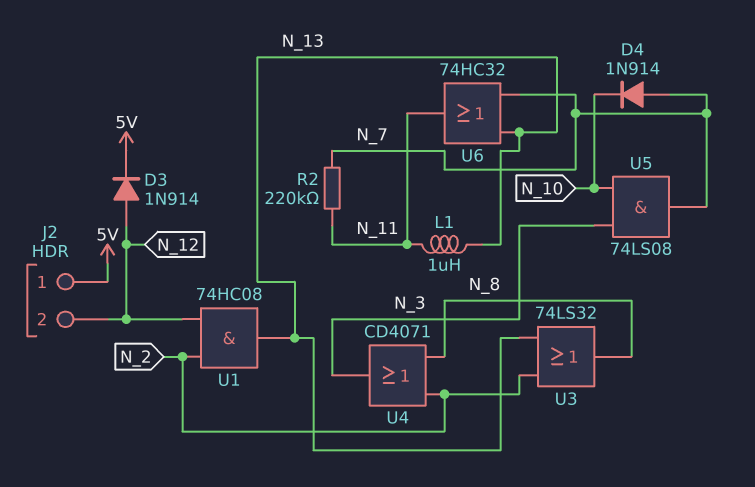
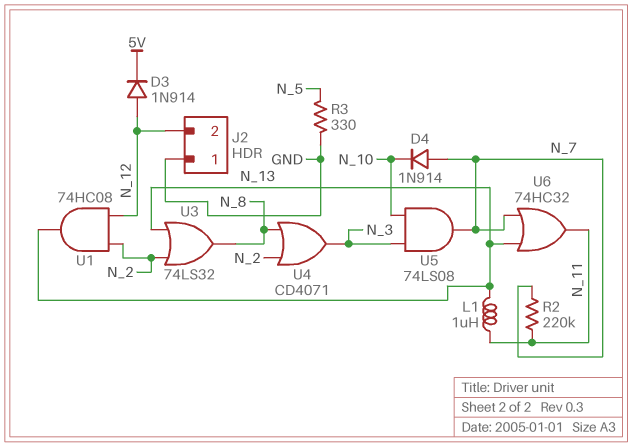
J2 pin 1: 5V -> GND
R3: none -> 330 (GND, N_5)

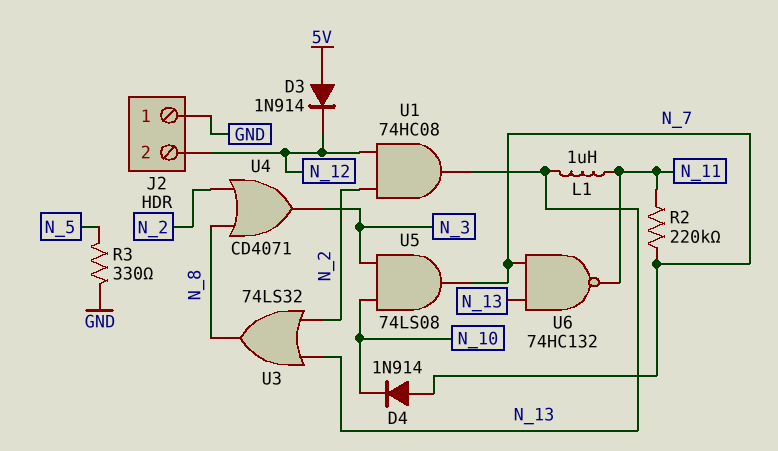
D3: diode 1N914 (A N_12, K 5V) -> diode 1N914 (A 5V, K N_12)
U6: OR 74HC32 (in N_7, in N_13, out N_11) -> NAND 74HC132 (in N_7, in N_13, out N_11)

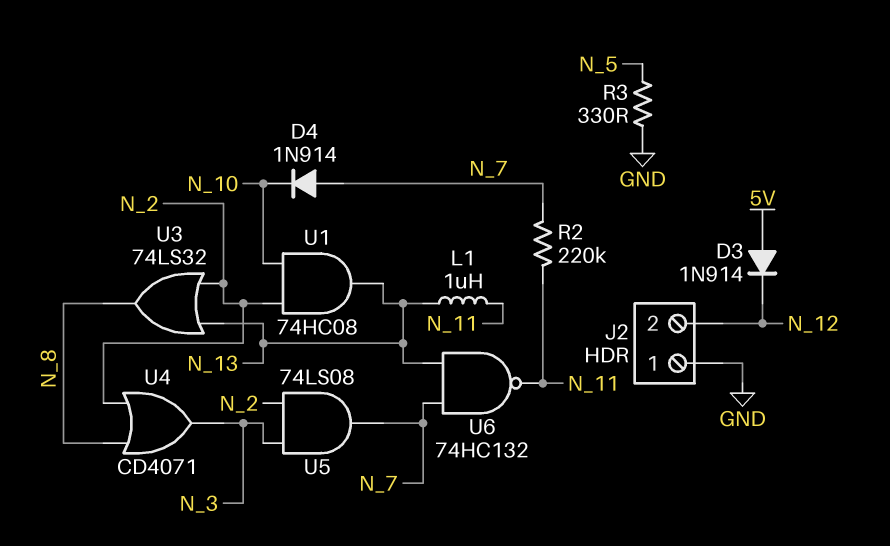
U1: AND 74HC08 (in N_2, in N_12, out N_13) -> AND 74HC08 (in N_2, in N_10, out N_13)
U5: AND 74LS08 (in N_3, in N_10, out N_7) -> AND 74LS08 (in N_2, in N_3, out N_7)

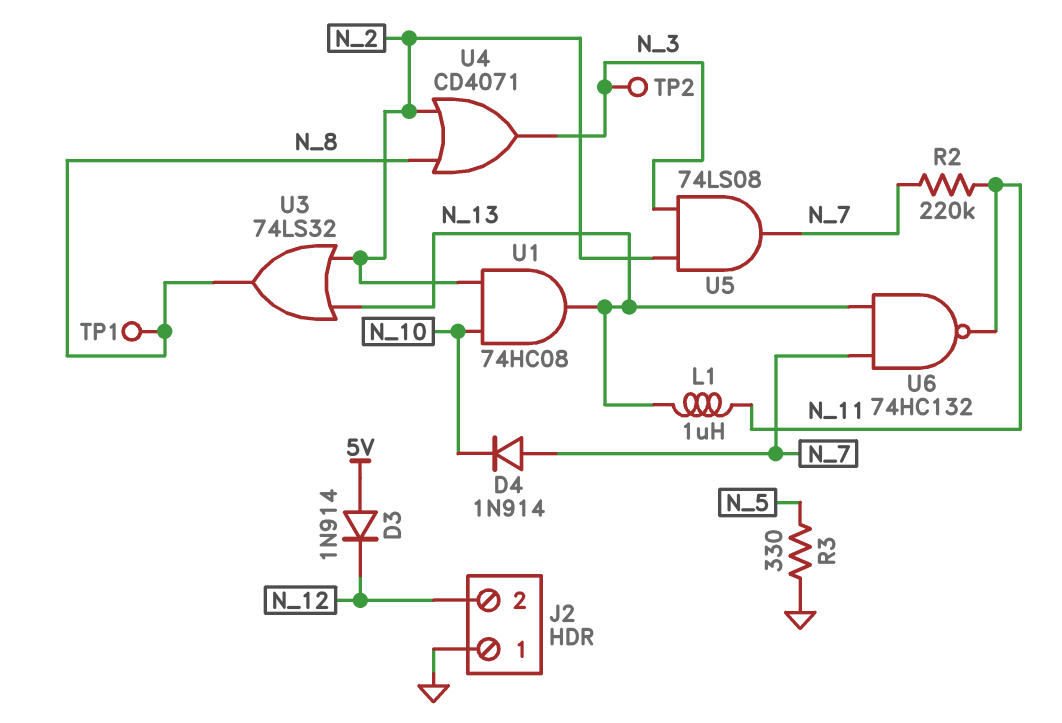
TP1: none -> test point (N_8)
TP2: none -> test point (N_3)

